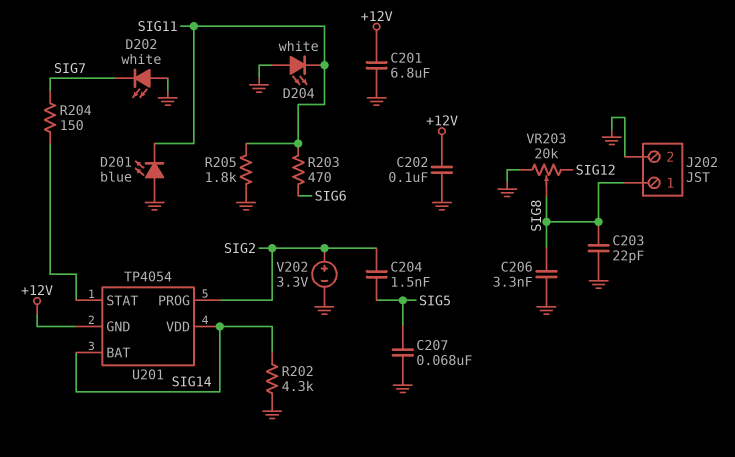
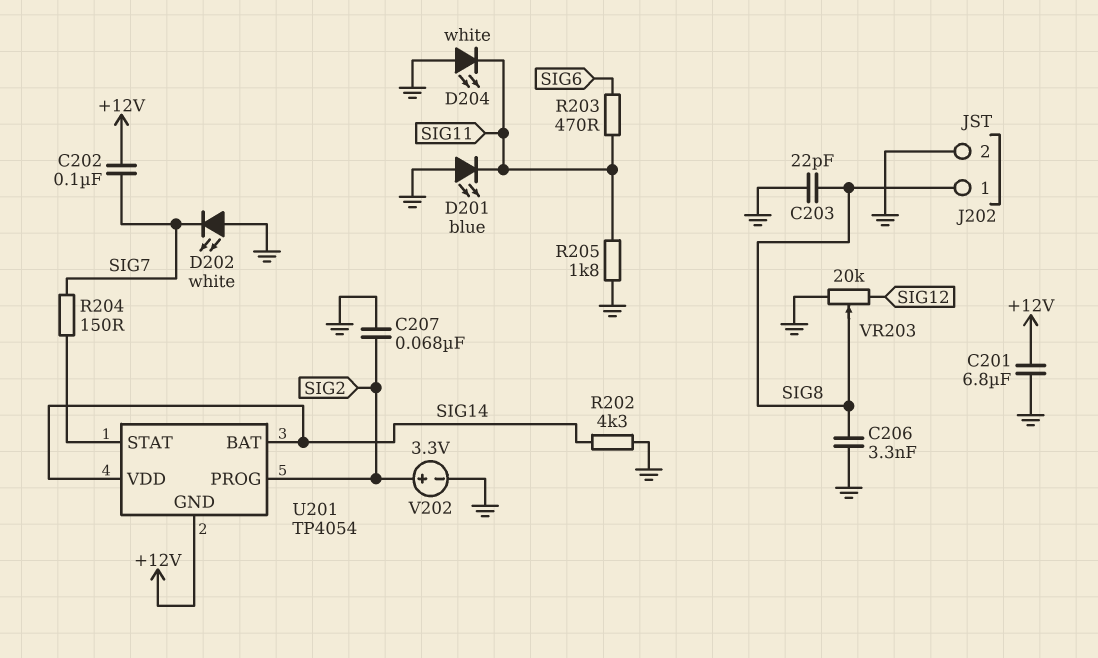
C202: 100nF (+12V, GND) -> 100nF (+12V, SIG7)
C204: 1.5nF (SIG2, SIG5) -> none
C207: 68nF (GND, SIG5) -> 68nF (GND, SIG2)

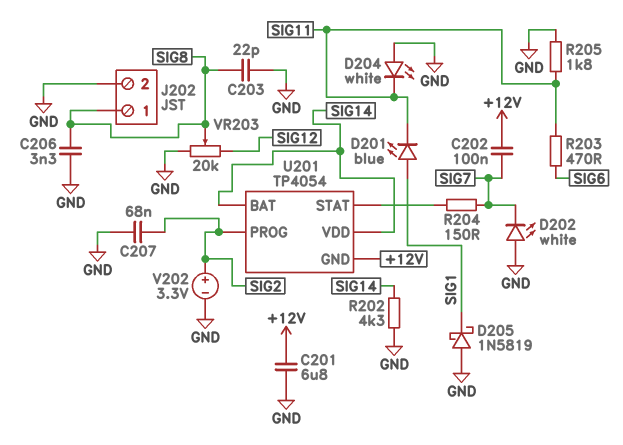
D201: LED blue (A GND, K SIG11) -> LED blue (A SIG1, K SIG11)
D205: none -> schottky 1N5819 (A GND, K SIG1)

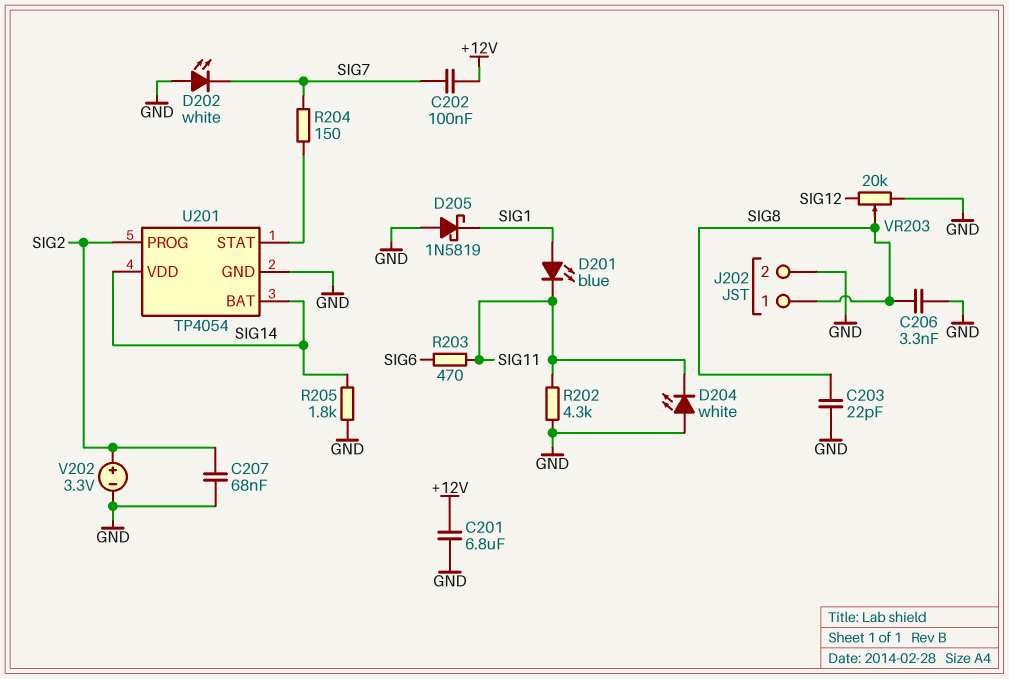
R202: 4.3k (GND, SIG14) -> 4.3k (GND, SIG11)
R205: 1.8k (GND, SIG11) -> 1.8k (GND, SIG14)
U201 pin GND: +12V -> GND

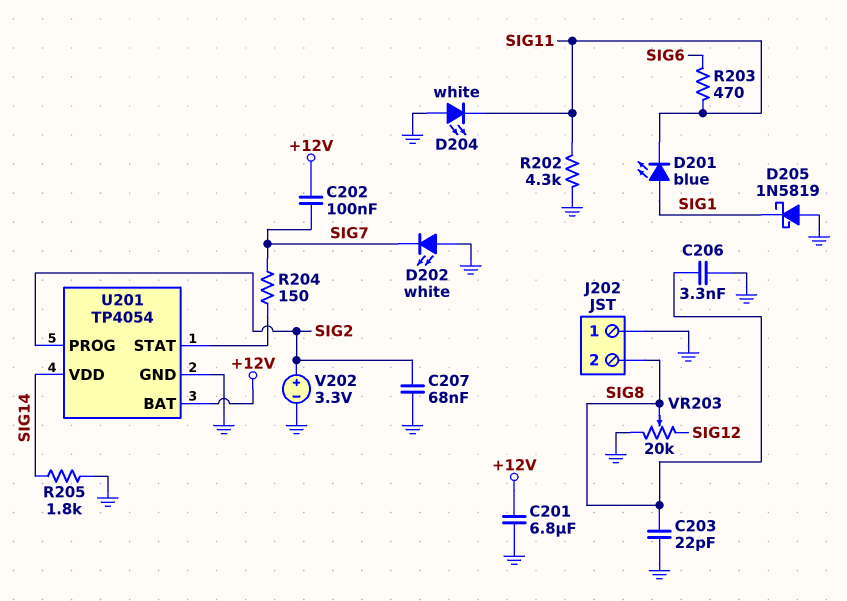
J202 pin 1: SIG8 -> GND
J202 pin 2: GND -> SIG8
U201 pin BAT: SIG14 -> +12V

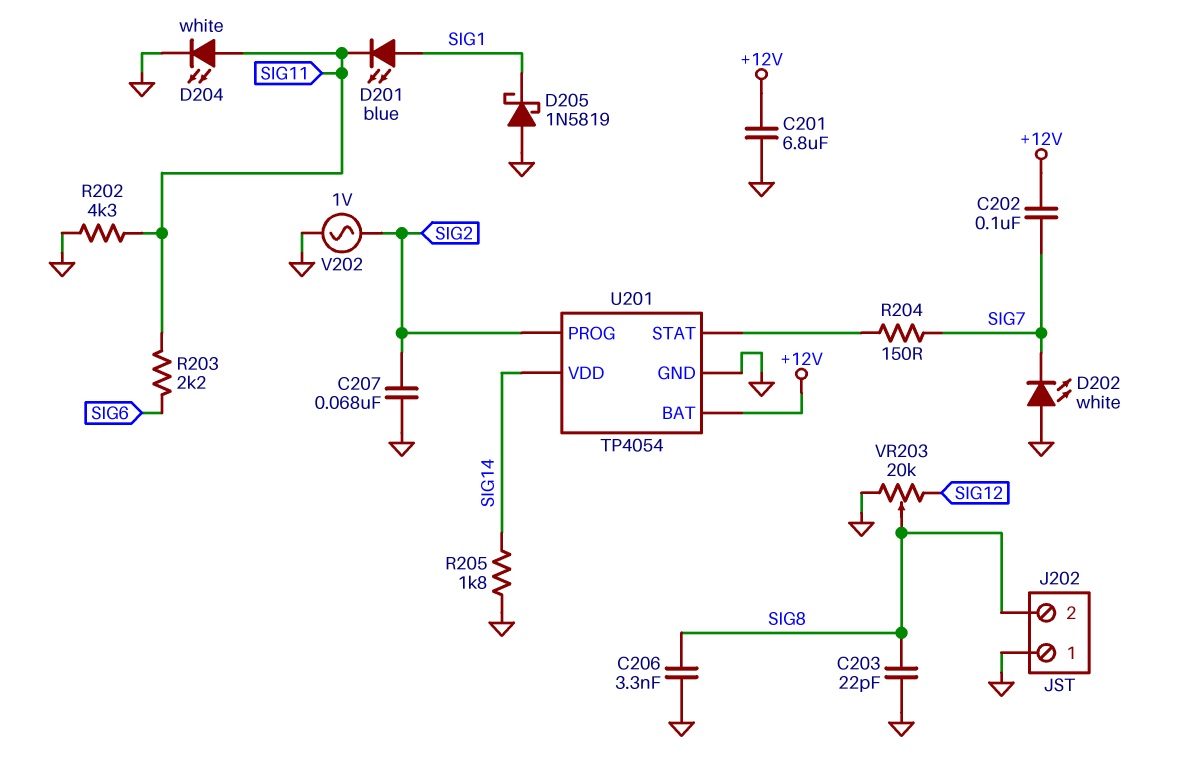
D204: LED white (A GND, K SIG11) -> LED white (A SIG11, K GND)
R203: 470 (SIG6, SIG11) -> 2.2k (SIG6, SIG11)
V202: 3.3V (plus SIG2, minus GND) -> AC 1V (GND, SIG2)

